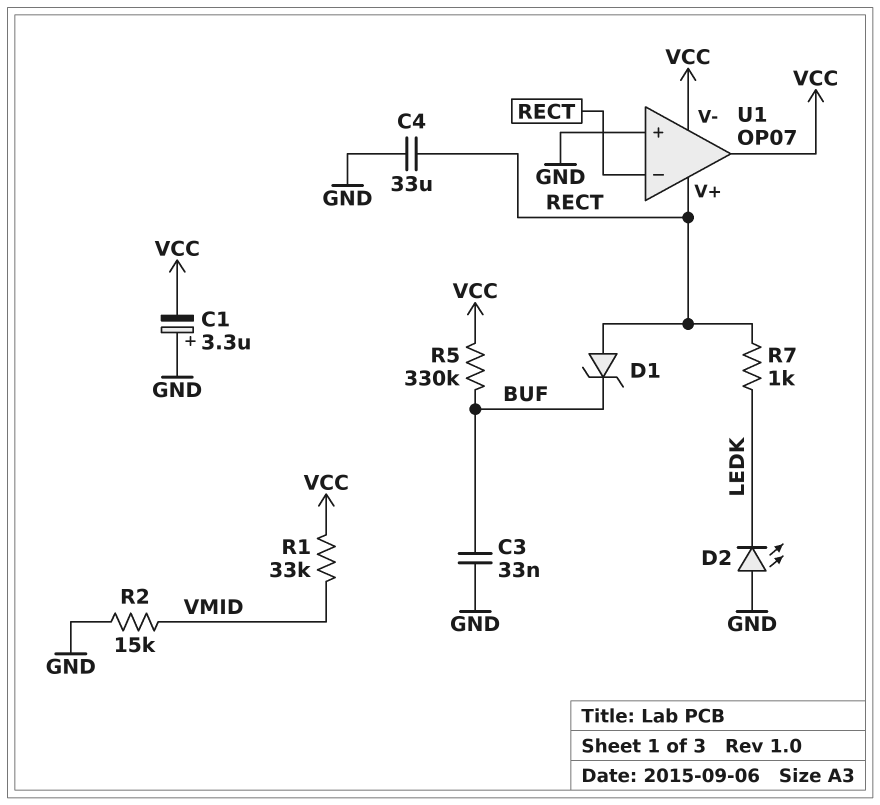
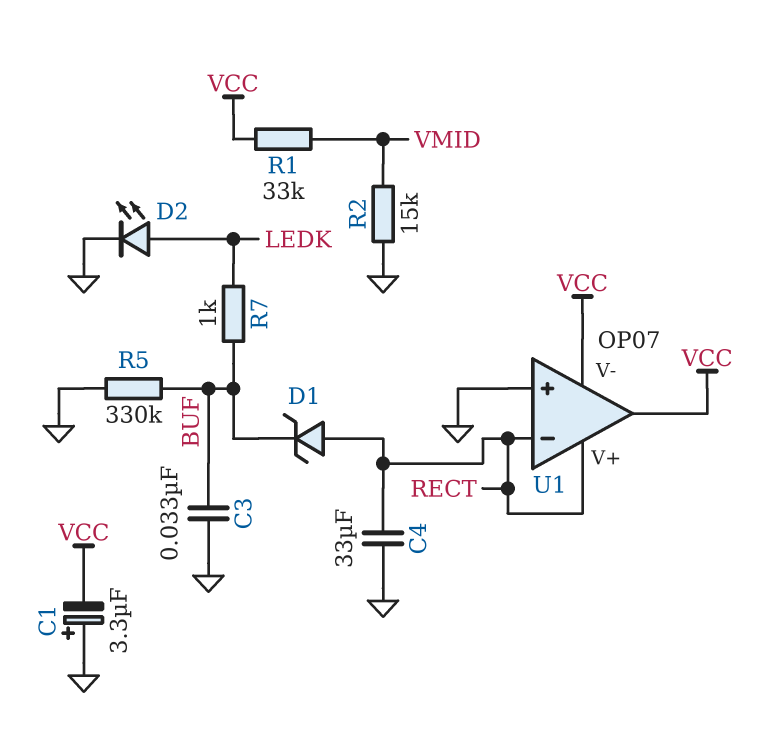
D2: LED (A GND, K LEDK) -> LED (A LEDK, K GND)
R5: 330k (BUF, VCC) -> 330k (BUF, GND)
R7: 1k (LEDK, RECT) -> 1k (BUF, LEDK)

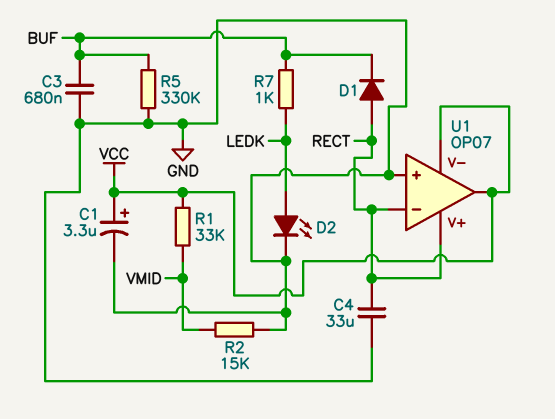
C1: 3.3uF (plus GND, minus VCC) -> 3.3uF (plus VCC, minus GND)
C3: 33nF (BUF, GND) -> 680nF (BUF, GND)
D1: zener (A RECT, K BUF) -> diode (A RECT, K BUF)

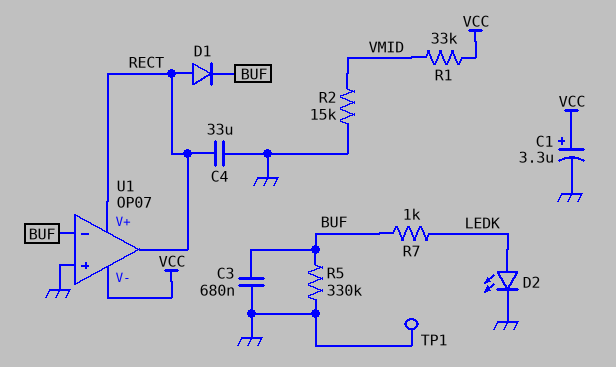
TP1: none -> test point (GND)
U1 pin in-: RECT -> BUF
U1 pin out: VCC -> RECT

